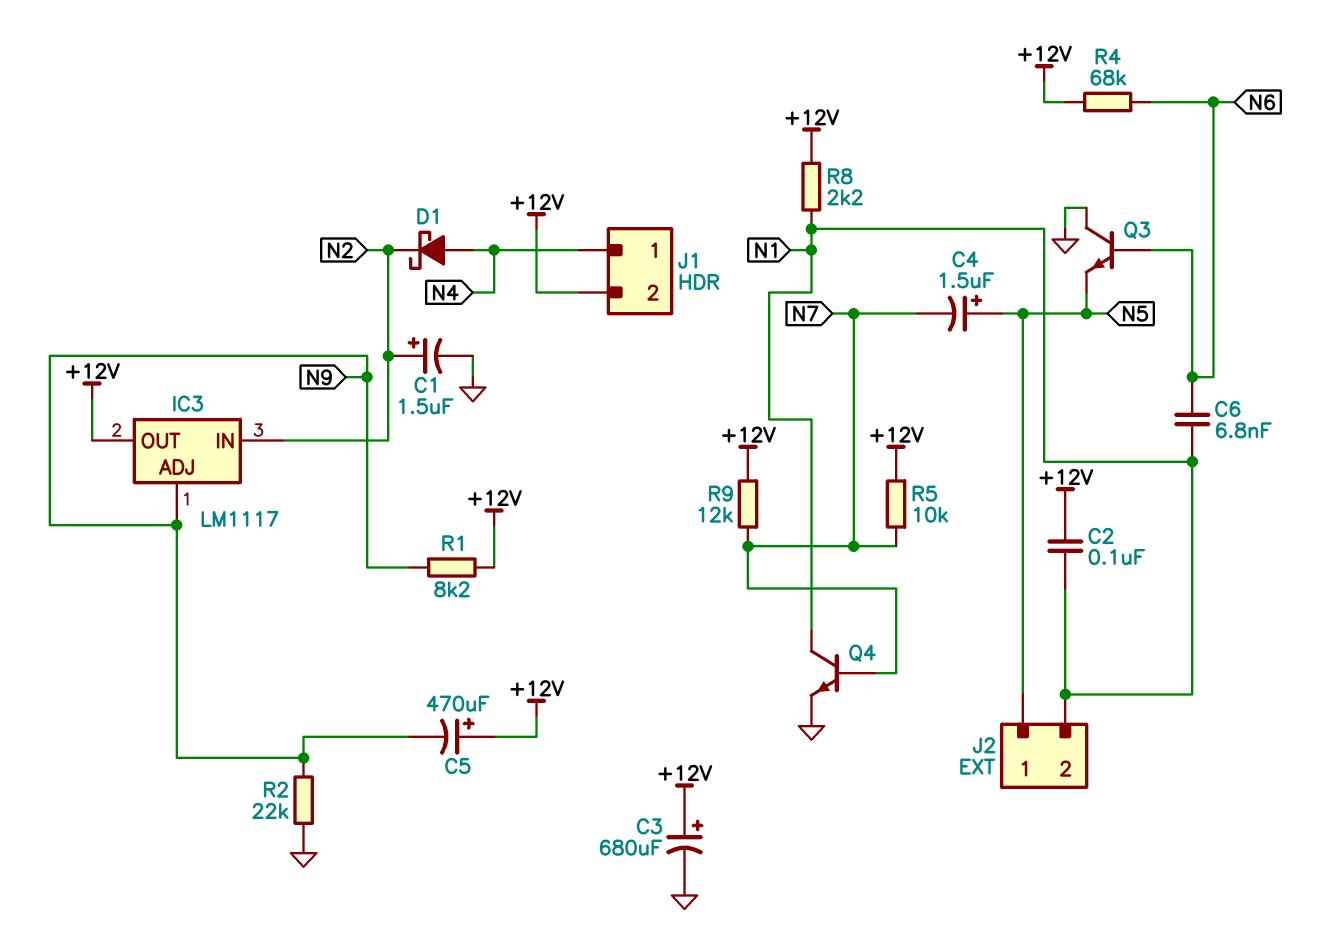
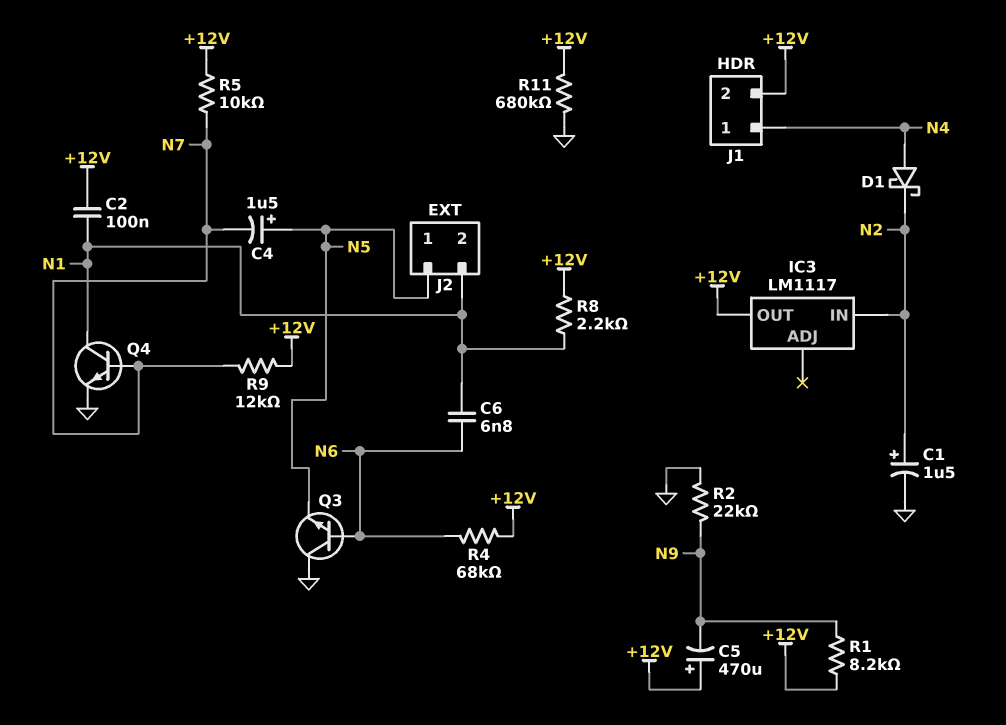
C3: 680uF (plus +12V, minus GND) -> none
IC3 pin ADJ: N9 -> none
R11: none -> 680k (+12V, GND)

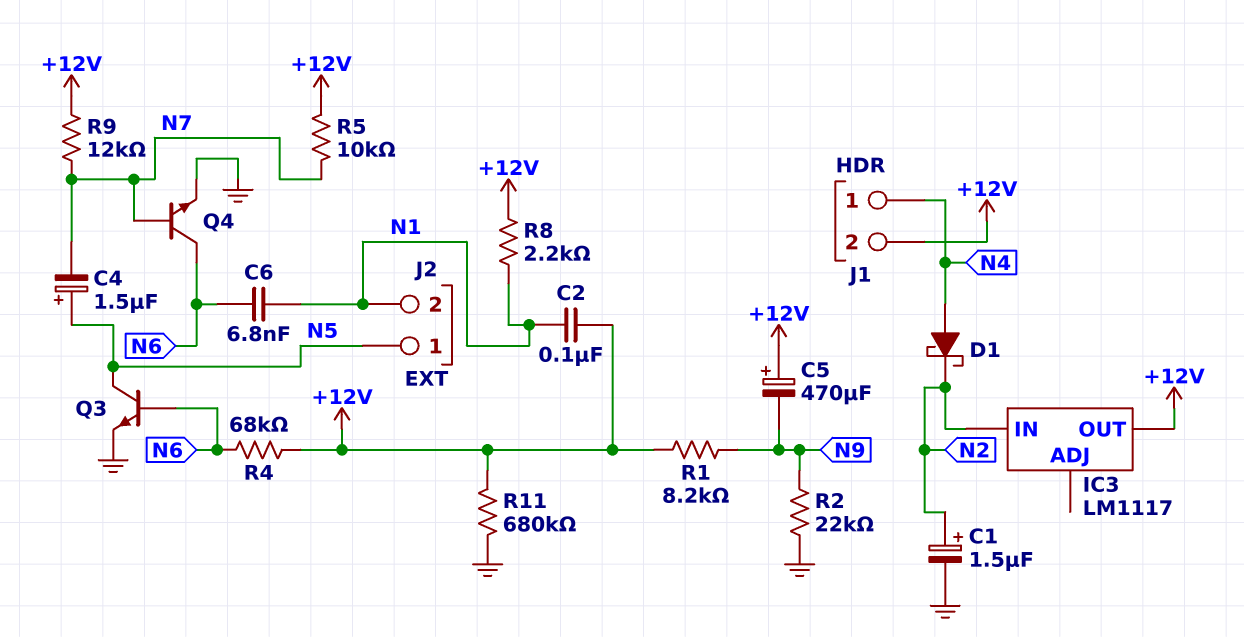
Q3: NPN (B N6, C GND, E N5) -> NPN (B N6, C N5, E GND)
Q4: NPN (B N7, C N1, E GND) -> NPN (B N7, C N6, E GND)

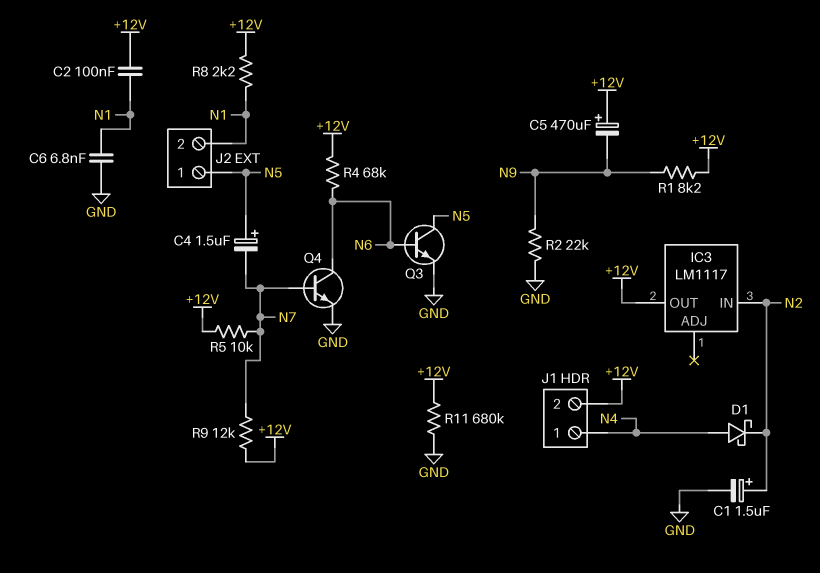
C6: 6.8nF (N1, N6) -> 6.8nF (GND, N1)

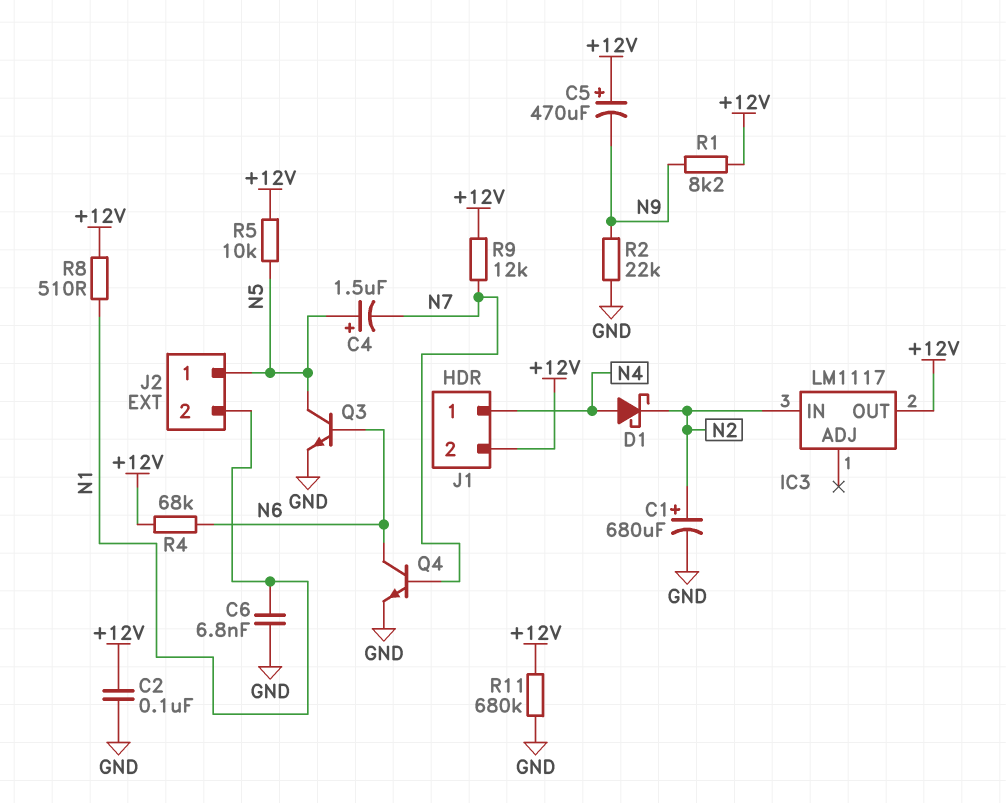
C1: 1.5uF (plus N2, minus GND) -> 680uF (plus N2, minus GND)
C2: 100nF (+12V, N1) -> 100nF (+12V, GND)
R5: 10k (+12V, N7) -> 10k (+12V, N5)
R8: 2.2k (+12V, N1) -> 510 (+12V, N1)

